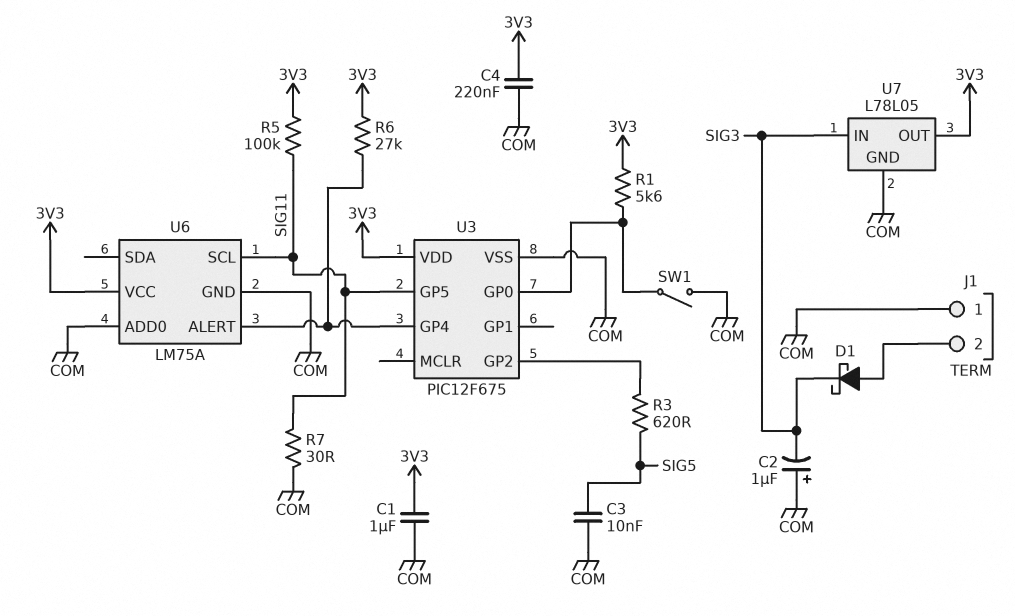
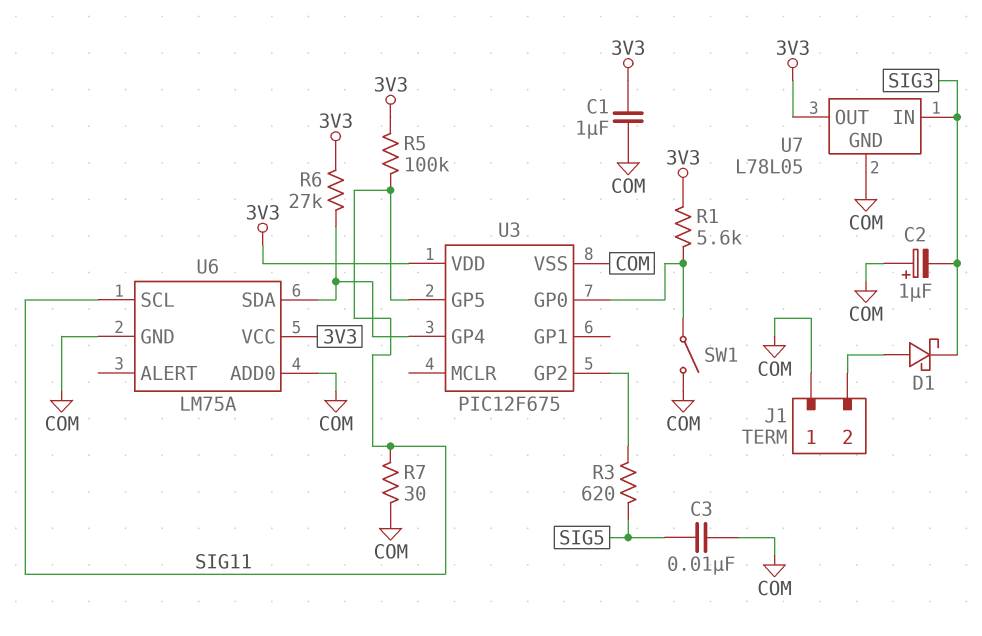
C4: 220nF (3V3, COM) -> none
U6 pin ALERT: U3/GP4 -> none
U6 pin SDA: none -> U3/GP4

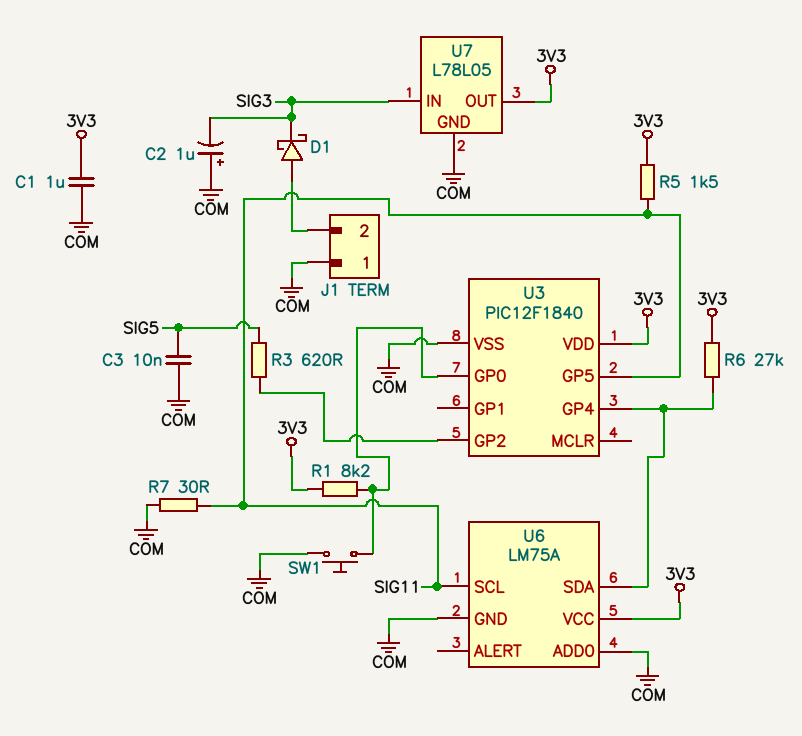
R1: 5.6k (3V3, U3/GP0) -> 8.2k (3V3, U3/GP0)
R5: 100k (3V3, SIG11) -> 1.5k (3V3, SIG11)
SW1: switch (COM, U3/GP0) -> button (COM, U3/GP0)
U3: PIC12F675 -> PIC12F1840

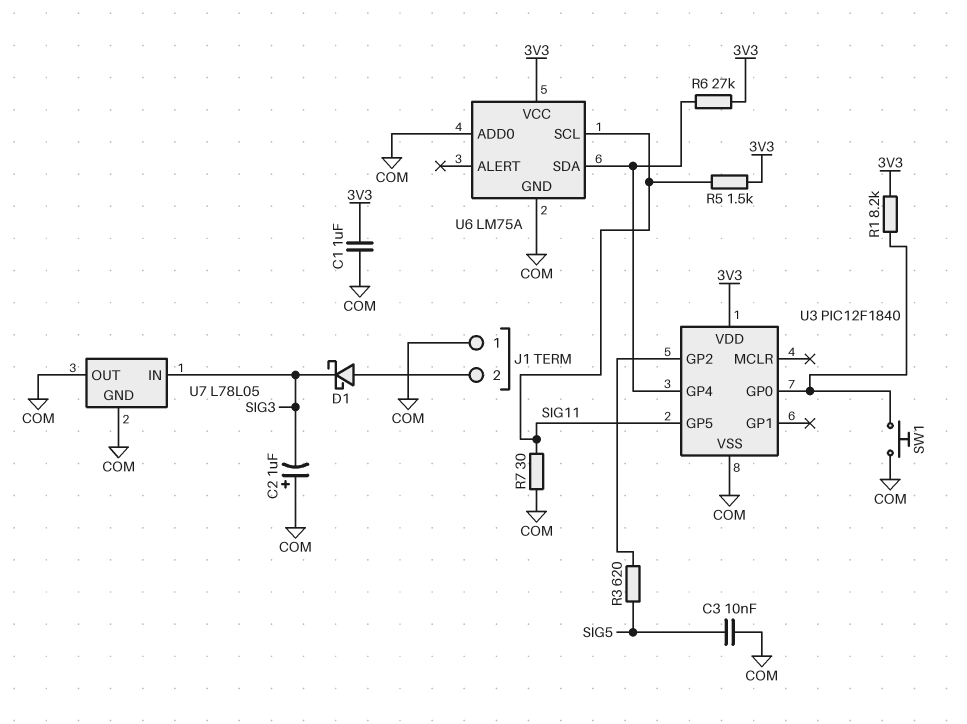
U7 pin OUT: 3V3 -> COM

